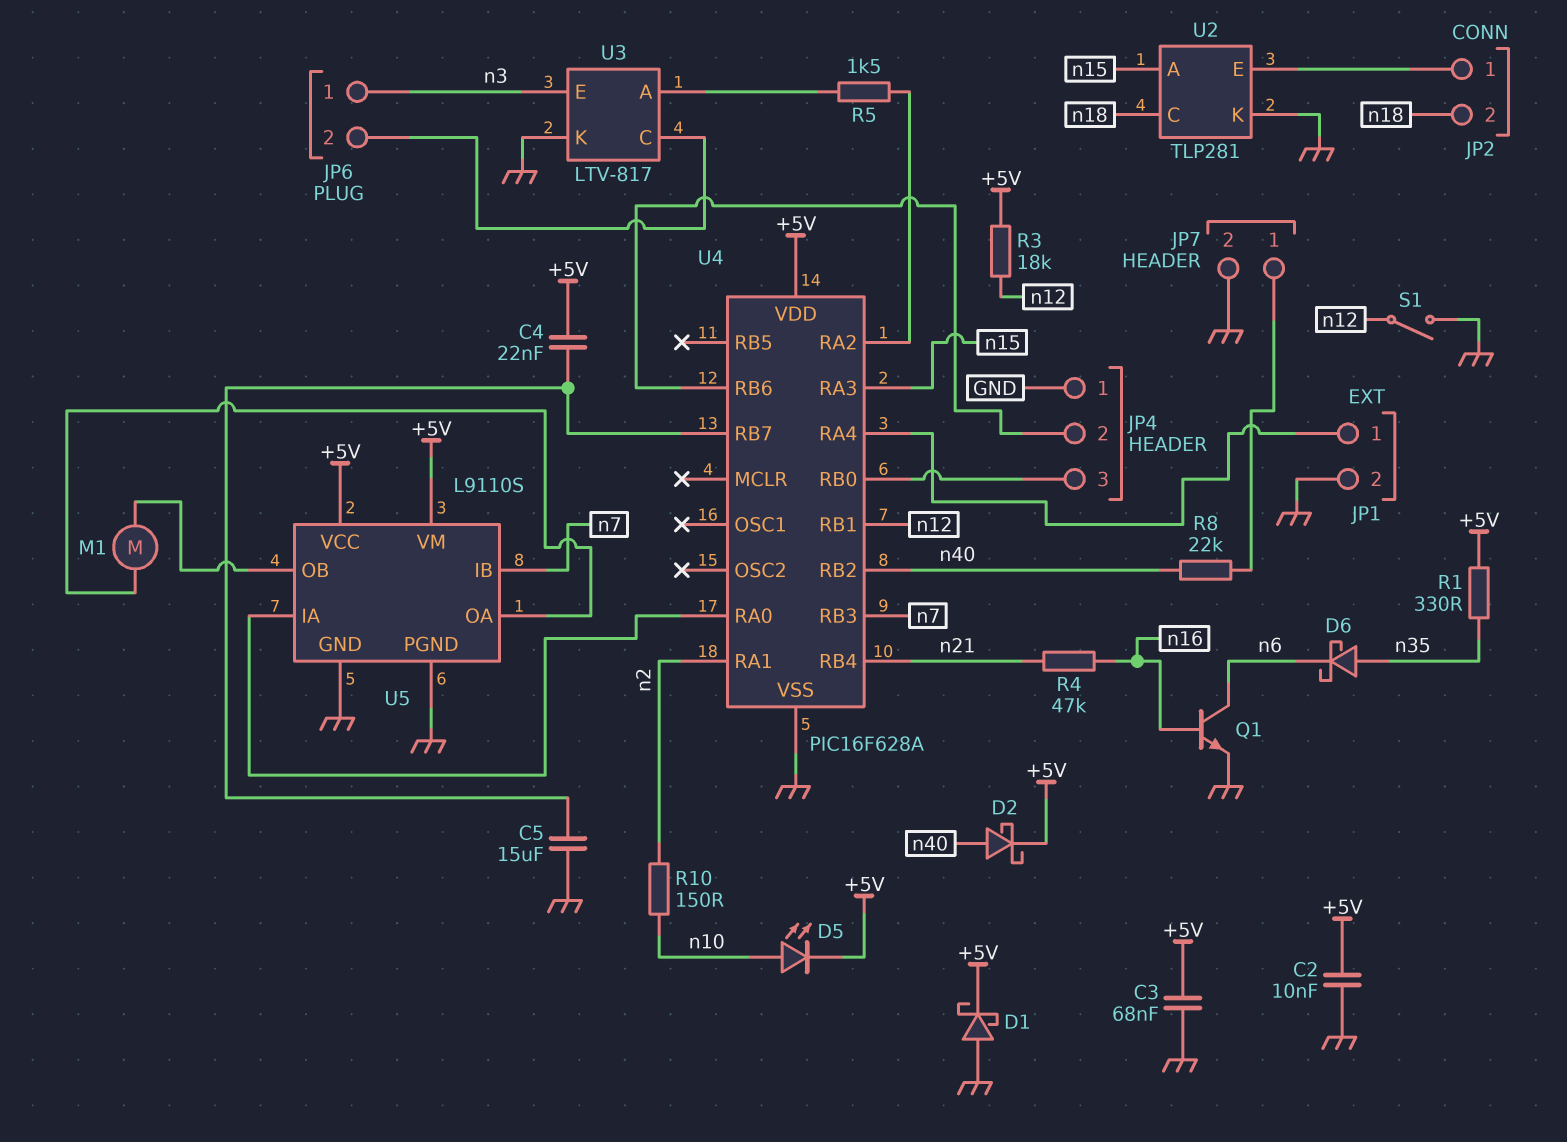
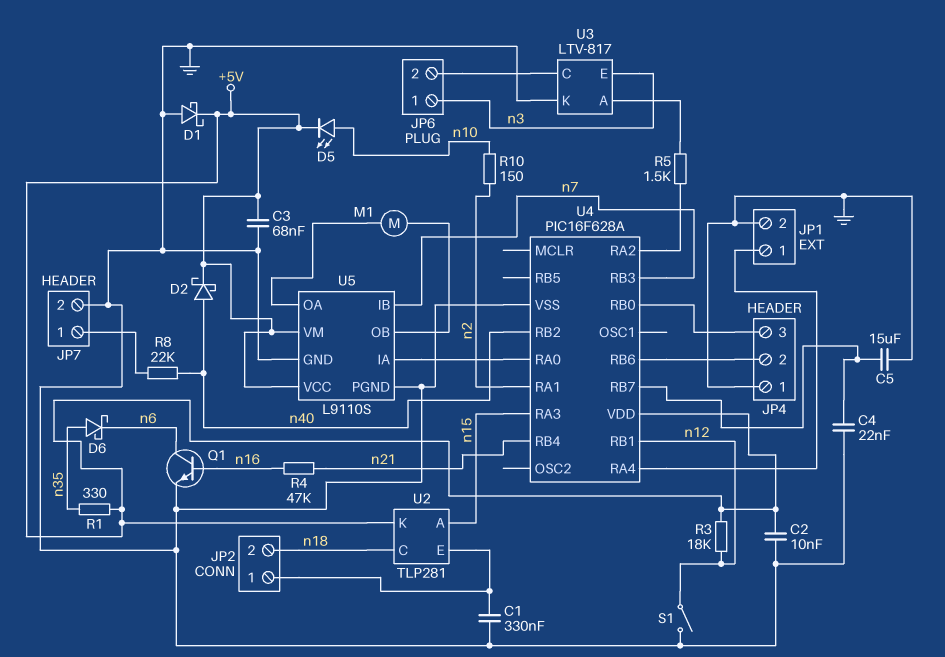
C1: none -> 330nF (GND, JP2/1)
C4: 22nF (+5V, U4/RB7) -> 22nF (GND, U4/RB7)
U2 pin K: GND -> +5V

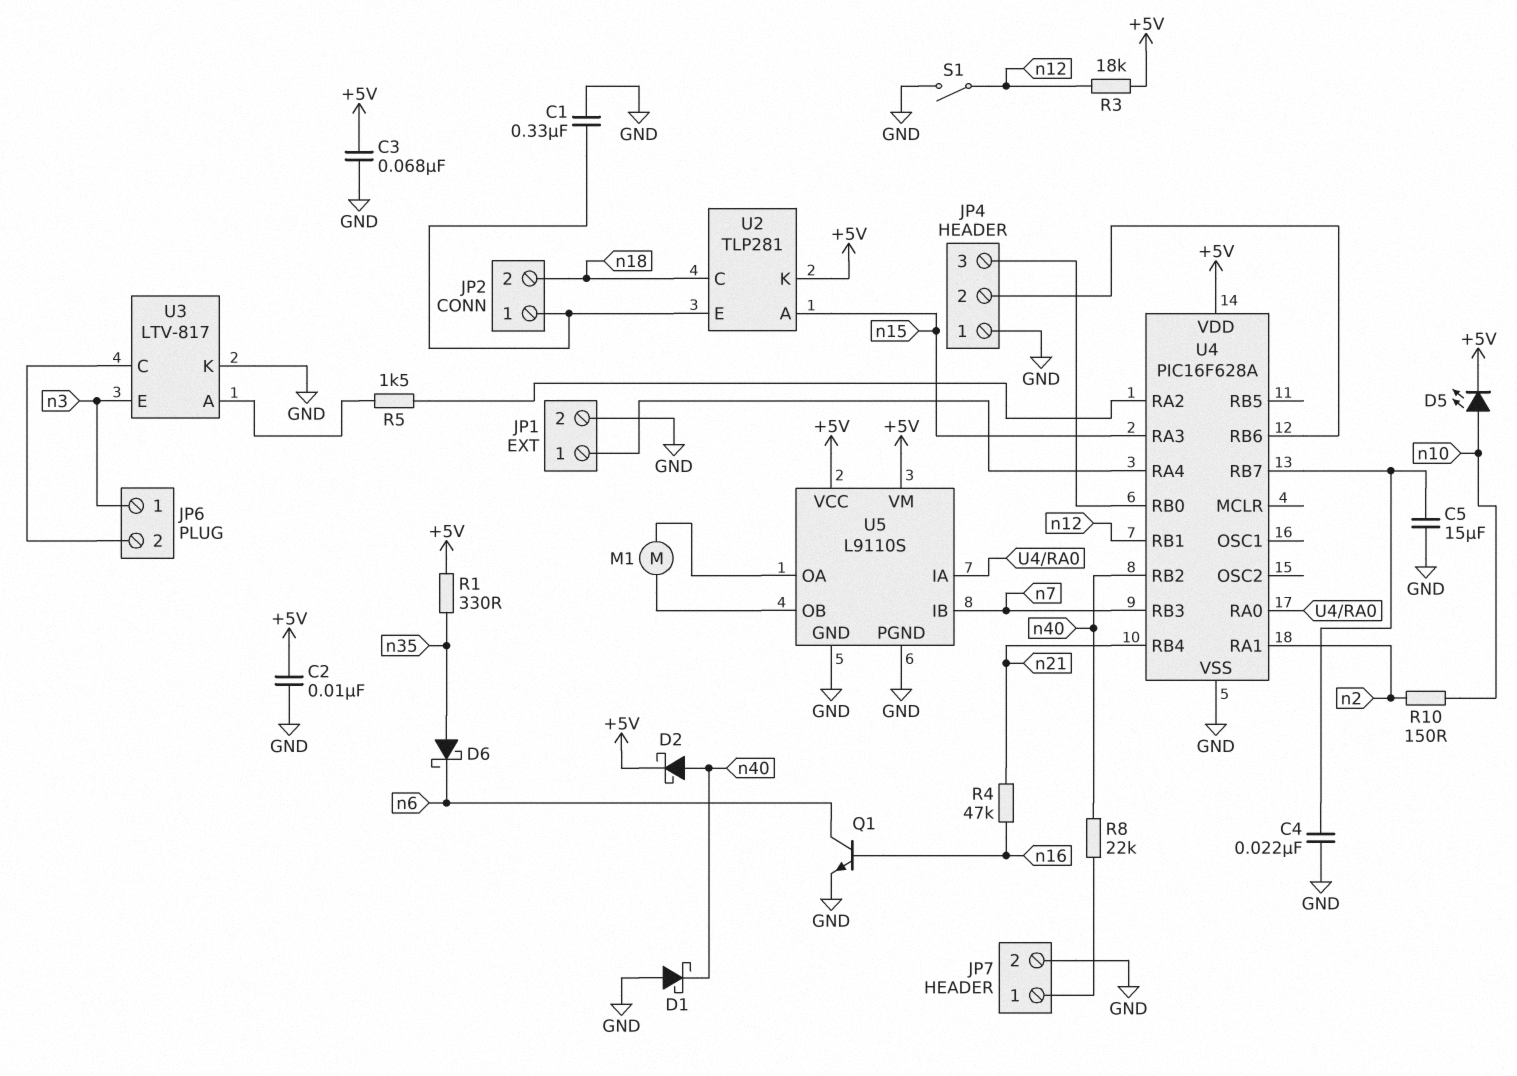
D1: schottky (A GND, K +5V) -> schottky (A GND, K n40)

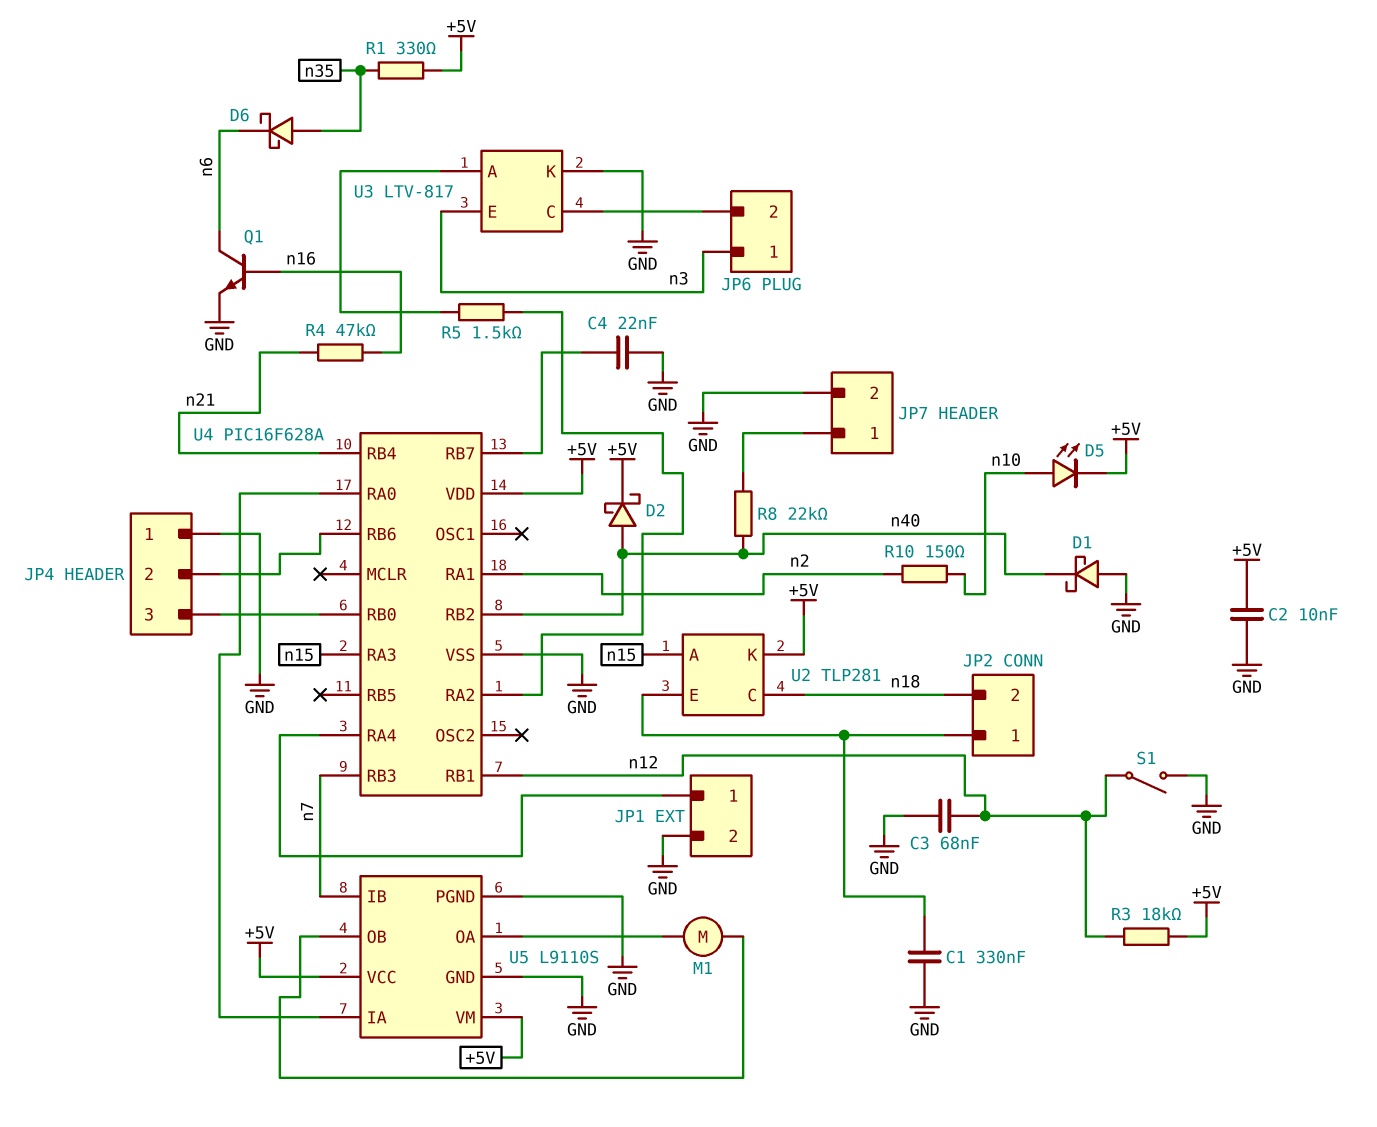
C3: 68nF (+5V, GND) -> 68nF (GND, n12)
C5: 15uF (GND, U4/RB7) -> none

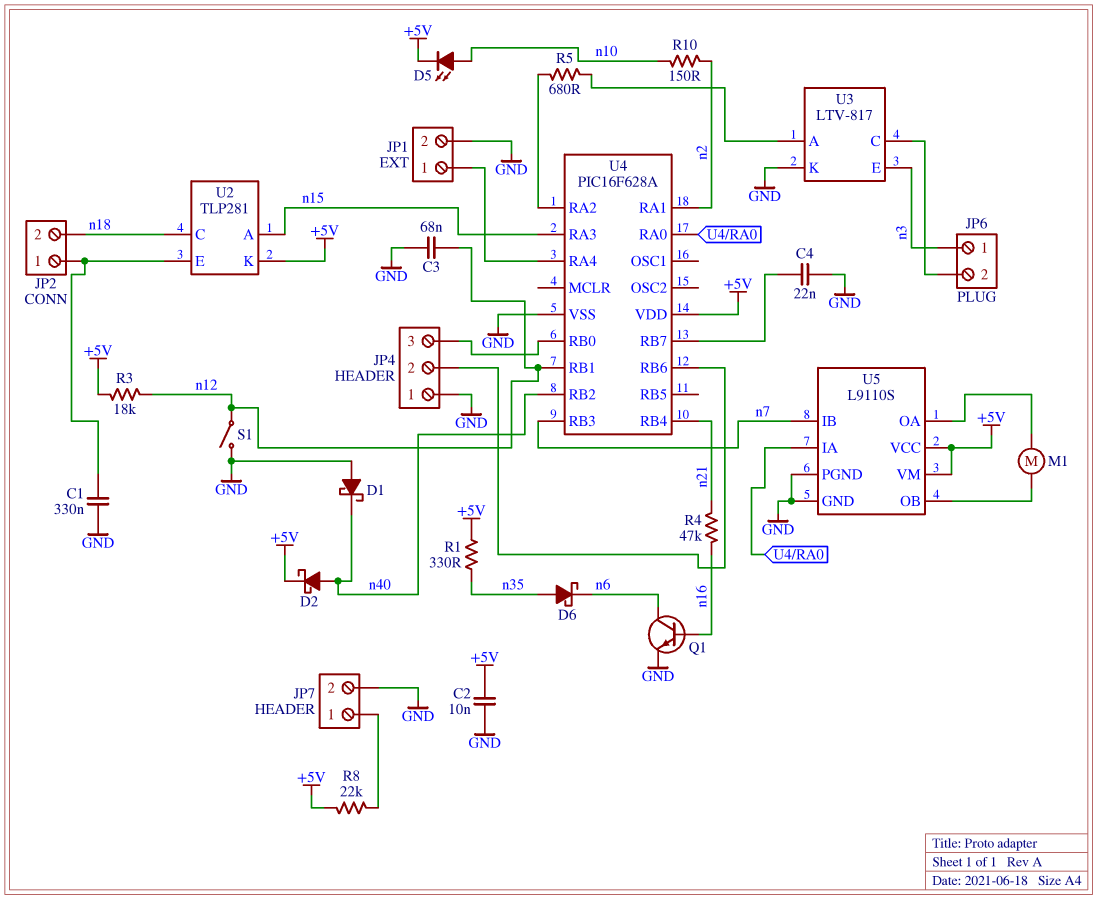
R5: 1.5k (U3/A, U4/RA2) -> 680 (U3/A, U4/RA2)
R8: 22k (JP7/1, n40) -> 22k (+5V, JP7/1)

